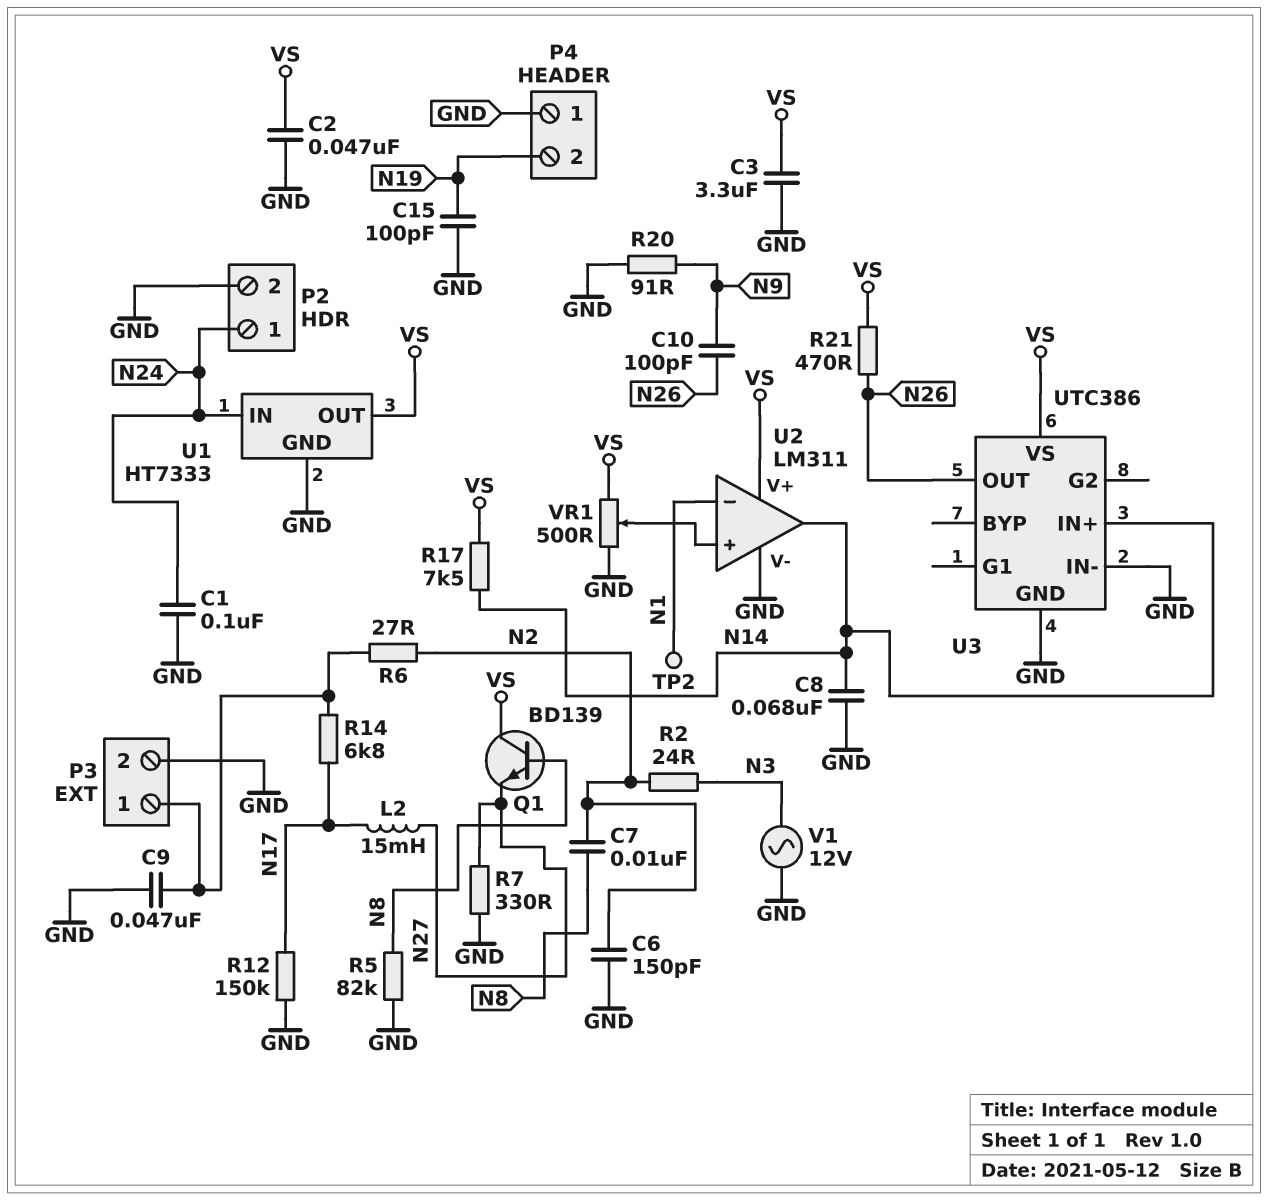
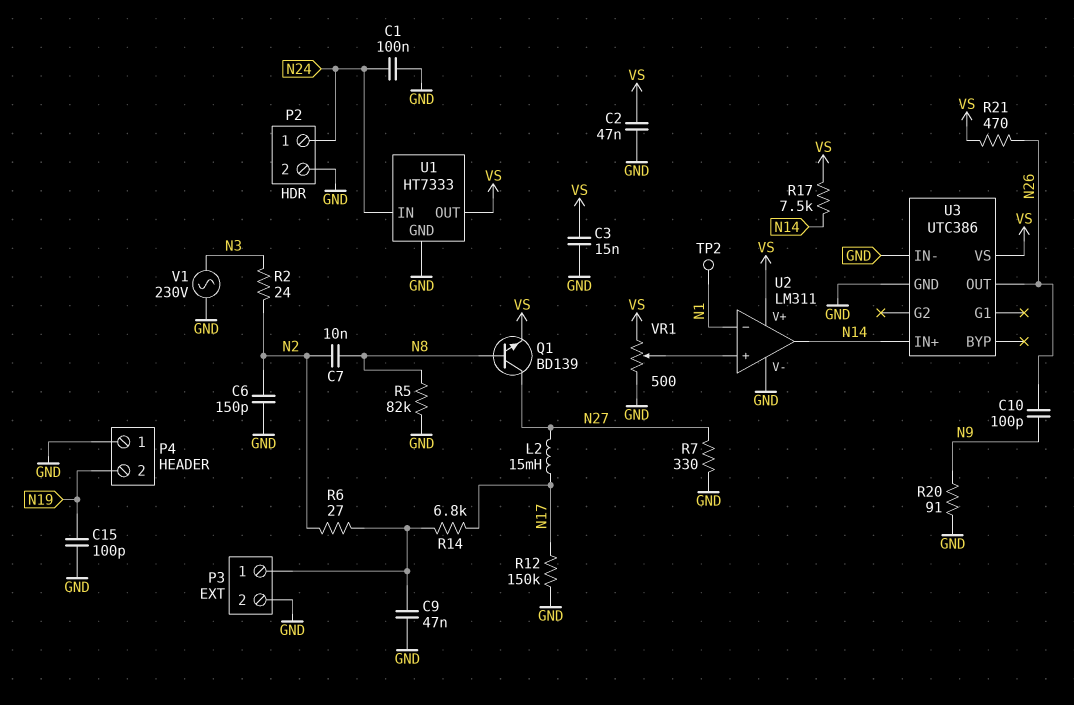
C3: 3.3uF (GND, VS) -> 15nF (GND, VS)
C8: 68nF (GND, N14) -> none
Q1: NPN BD139 (B N8, C VS, E N27) -> NPN BD139 (B N8, C N27, E VS)
V1: AC 12V (GND, N3) -> AC 230V (GND, N3)

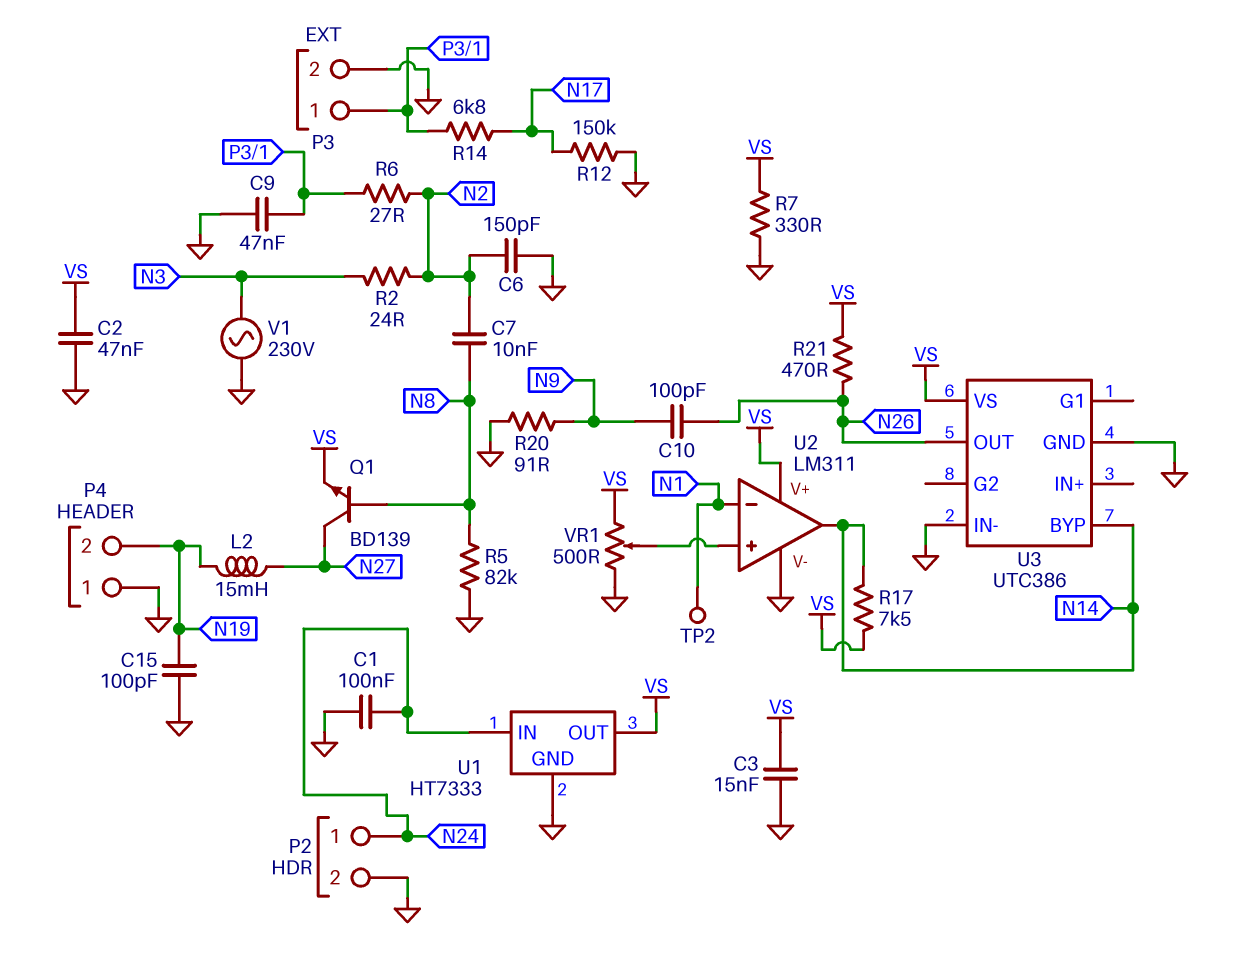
L2: 15mH (N17, N27) -> 15mH (N19, N27)
R7: 330 (GND, N27) -> 330 (GND, VS)
U3 pin BYP: none -> N14
U3 pin IN+: N14 -> none

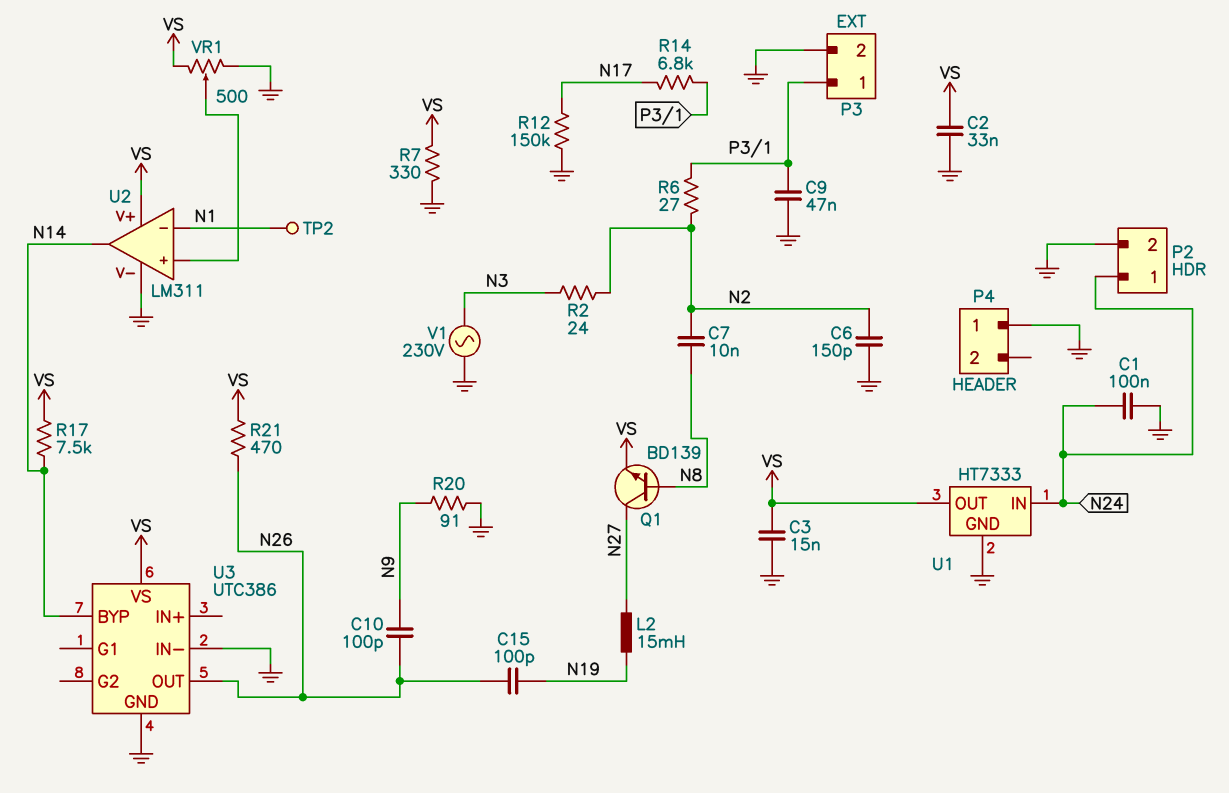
C2: 47nF (GND, VS) -> 33nF (GND, VS)
C15: 100pF (GND, N19) -> 100pF (N19, N26)
P4 pin 2: N19 -> none
R5: 82k (GND, N8) -> none

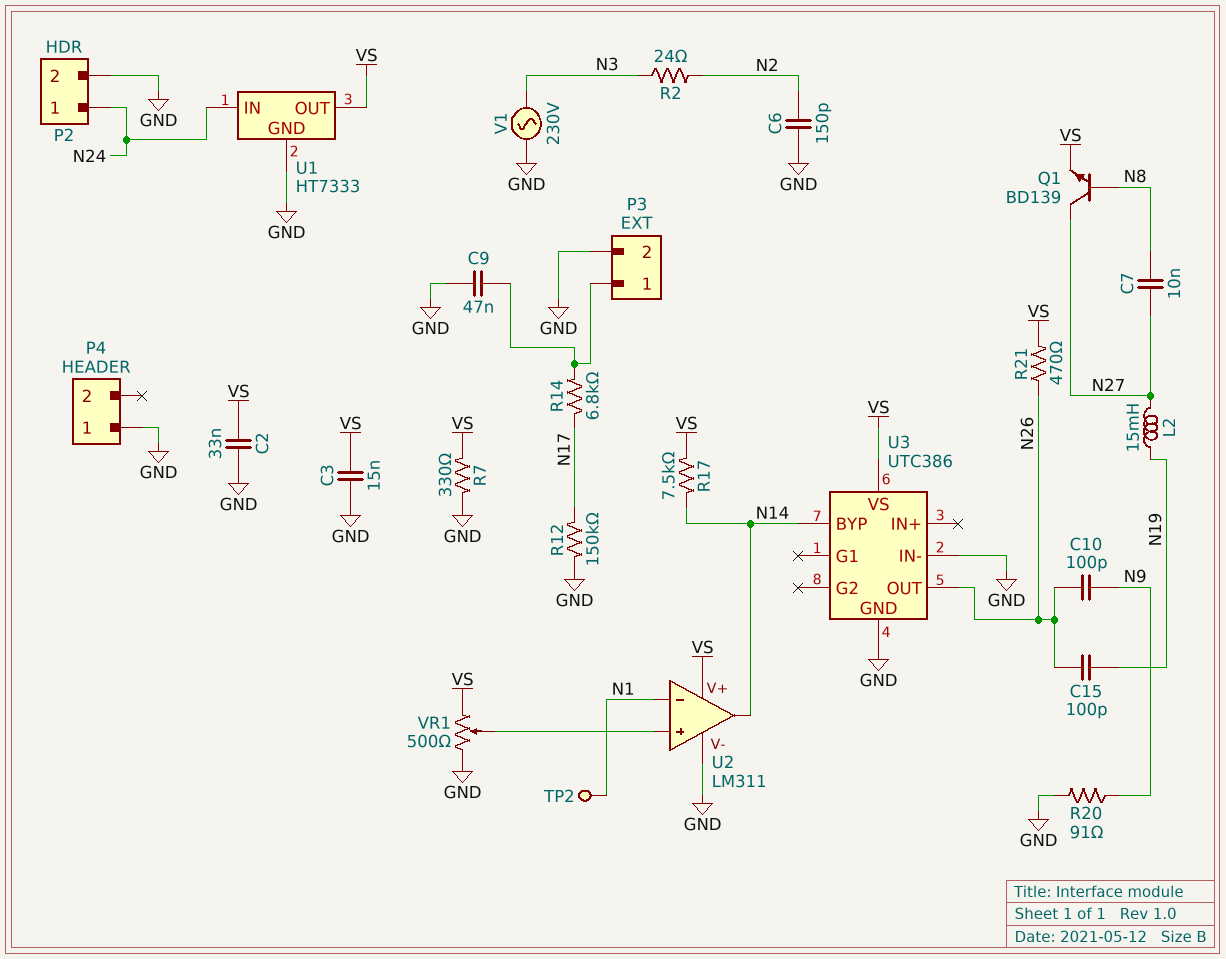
C1: 100nF (GND, N24) -> none
C7: 10nF (N2, N8) -> 10nF (N8, N27)
R6: 27 (N2, P3/1) -> none

